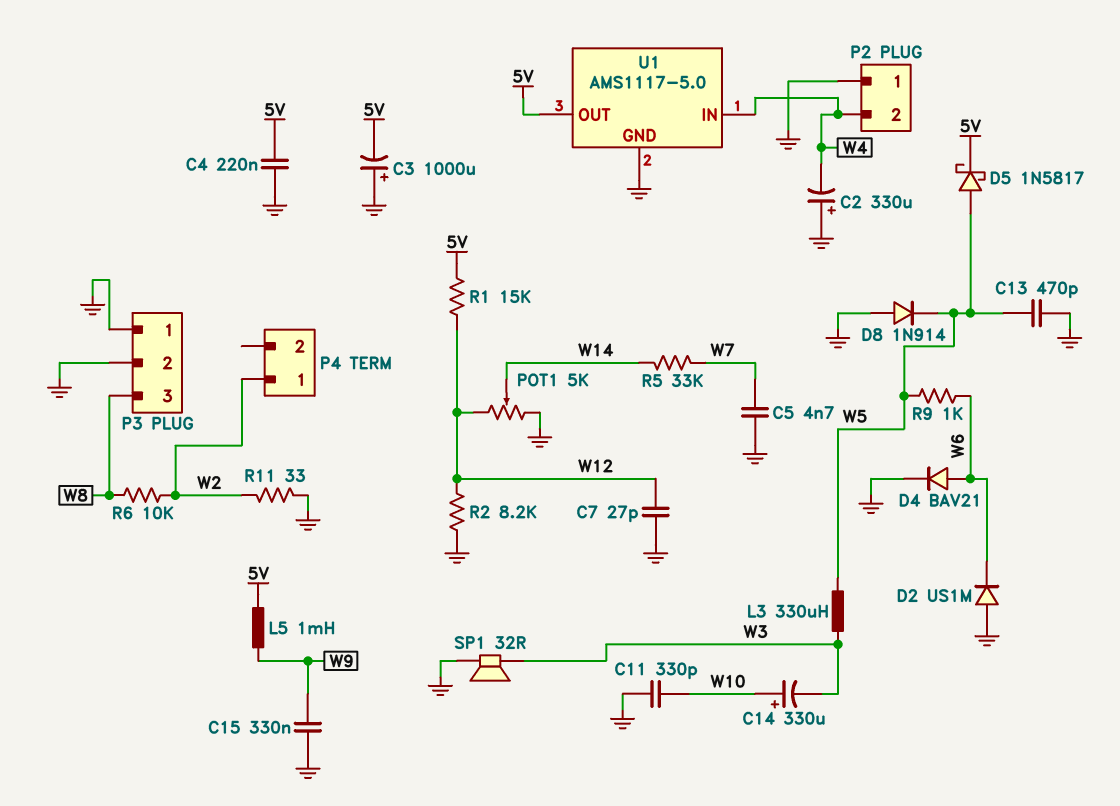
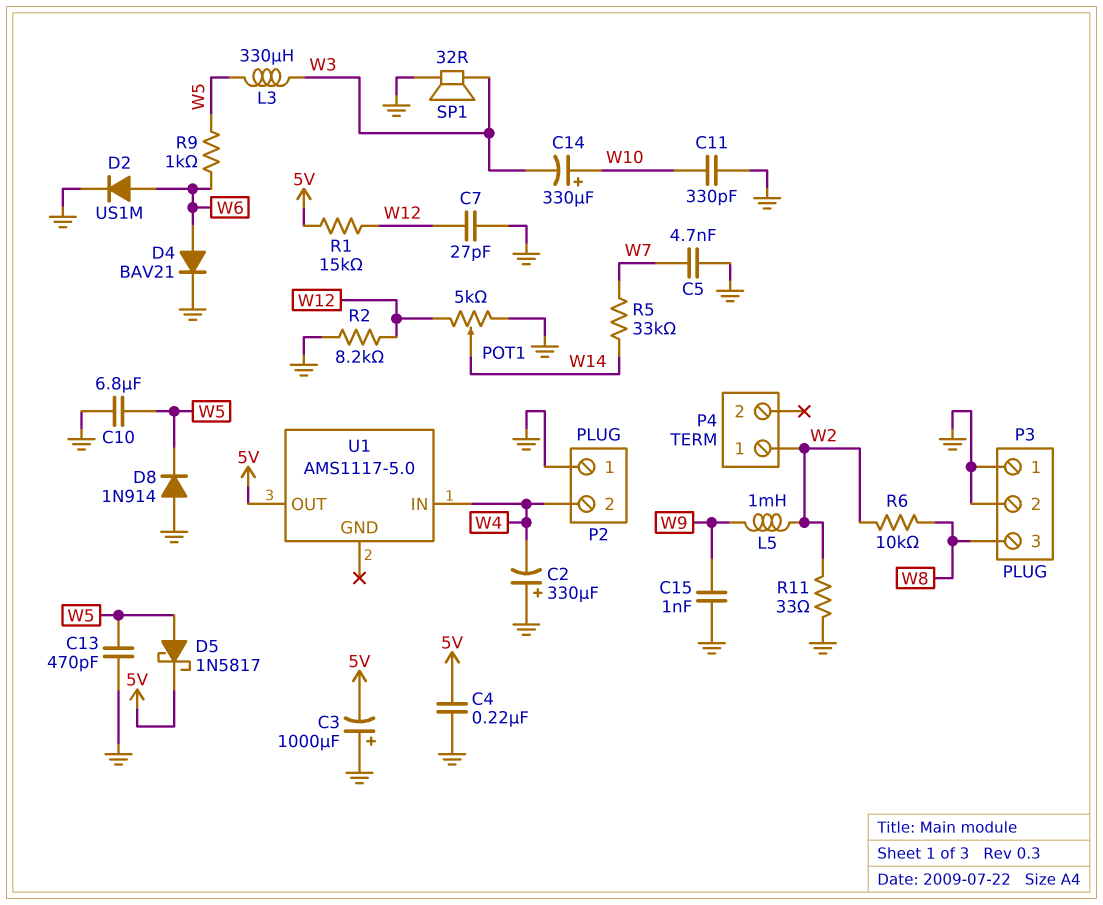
C10: none -> 6.8uF (GND, W5)
C15: 330nF (GND, W9) -> 1nF (GND, W9)
D2: diode US1M (A GND, K W6) -> diode US1M (A W6, K GND)
L5: 1mH (5V, W9) -> 1mH (W2, W9)
U1 pin GND: GND -> none

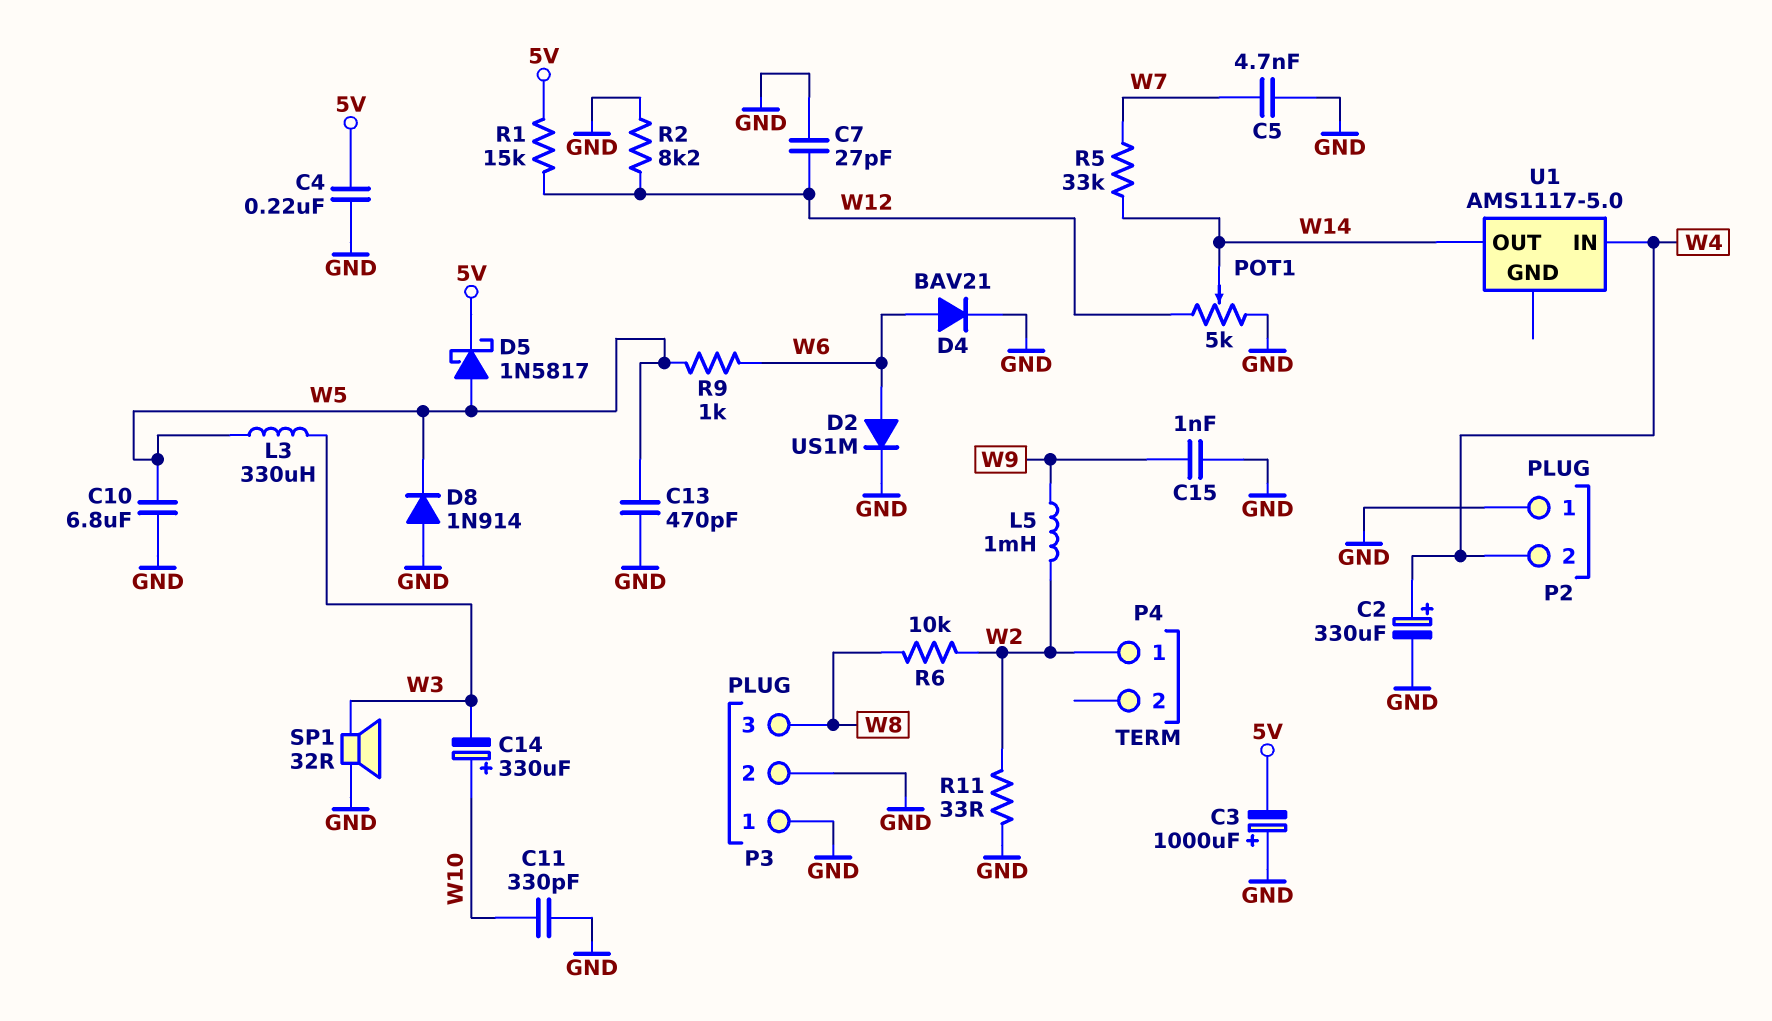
C2: 330uF (plus GND, minus W4) -> 330uF (plus W4, minus GND)
U1 pin OUT: 5V -> W14

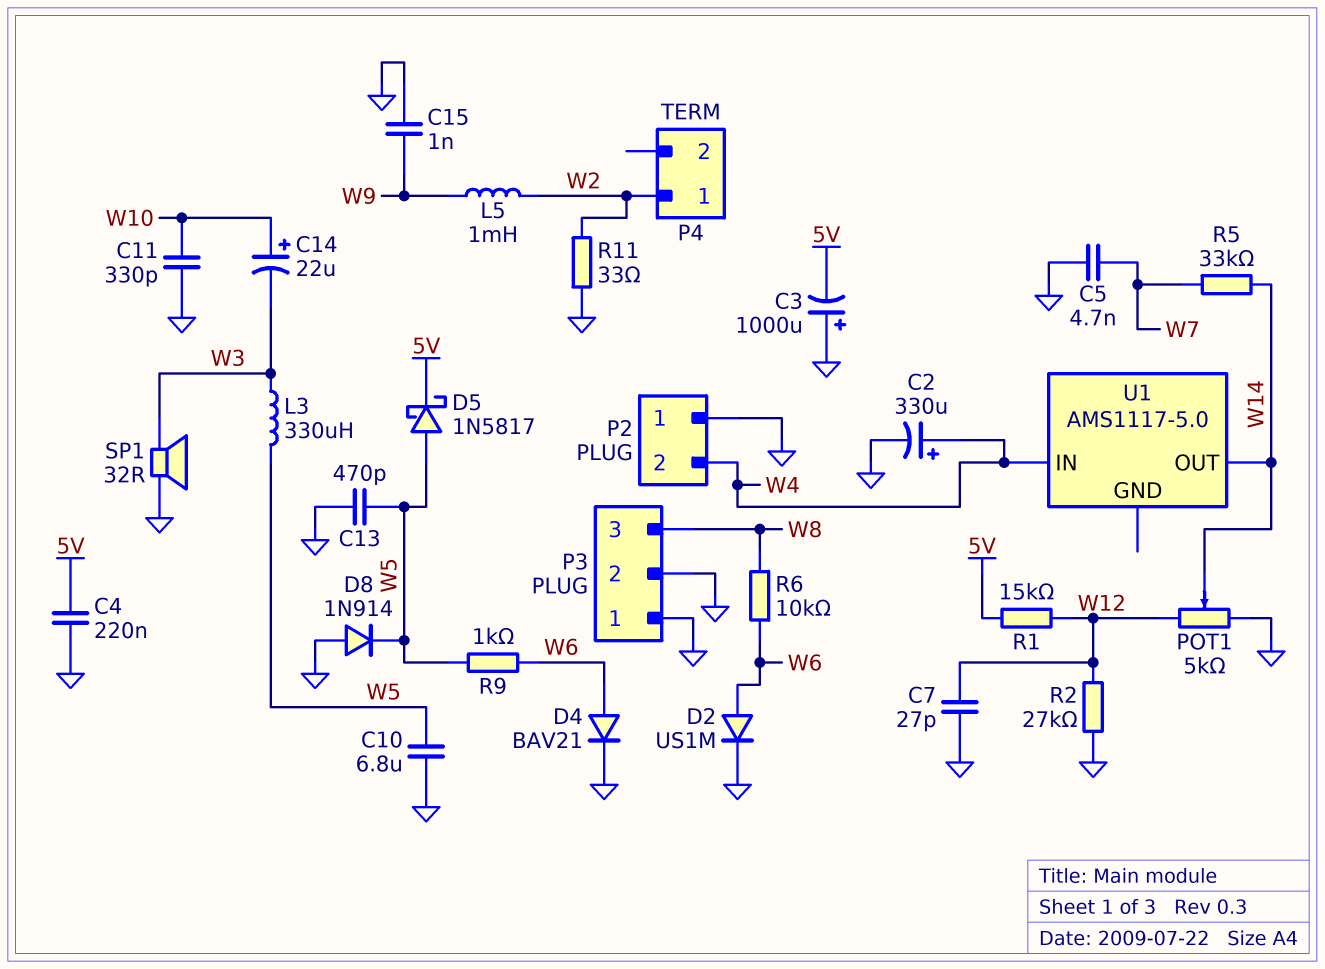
C14: 330uF (plus W10, minus W3) -> 22uF (plus W10, minus W3)
R2: 8.2k (GND, W12) -> 27k (GND, W12)
R6: 10k (W2, W8) -> 10k (W6, W8)

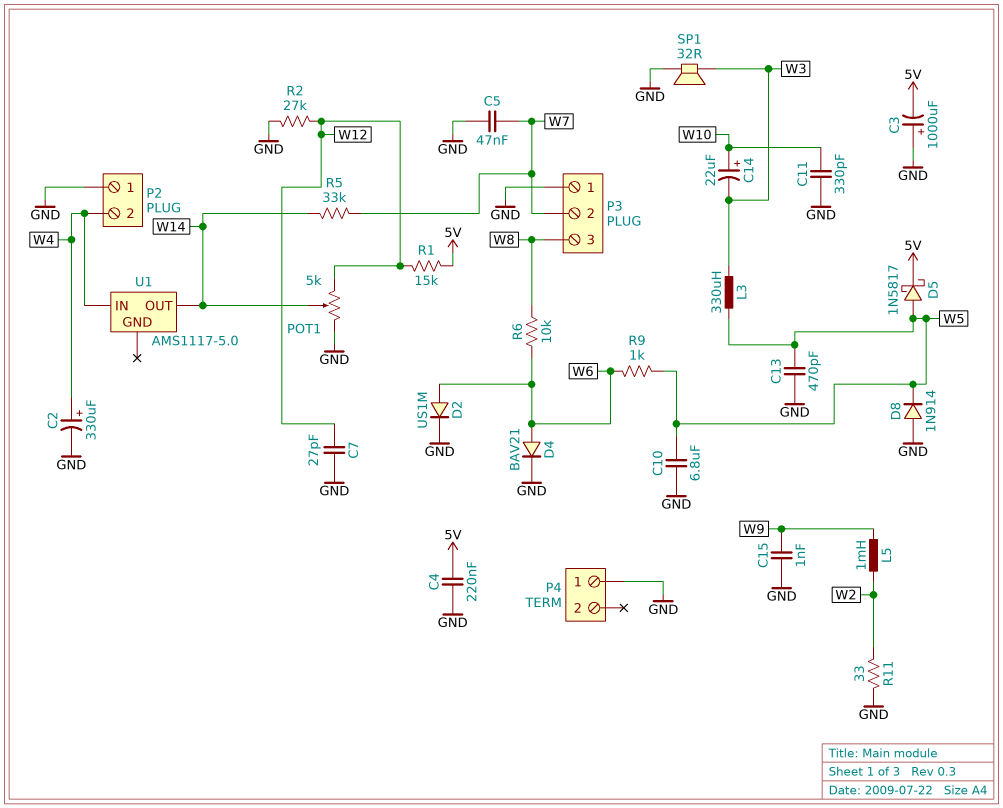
C5: 4.7nF (GND, W7) -> 47nF (GND, W7)
P3 pin 2: GND -> W7
P4 pin 1: W2 -> GND

